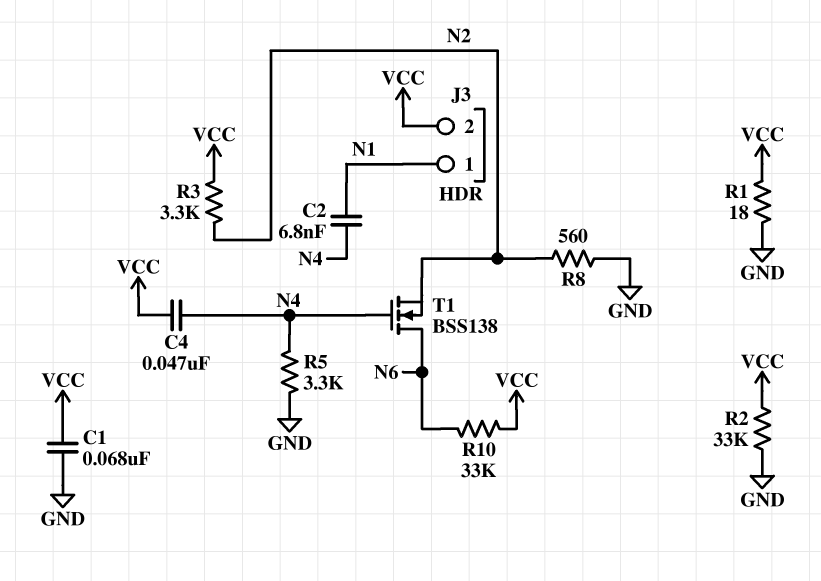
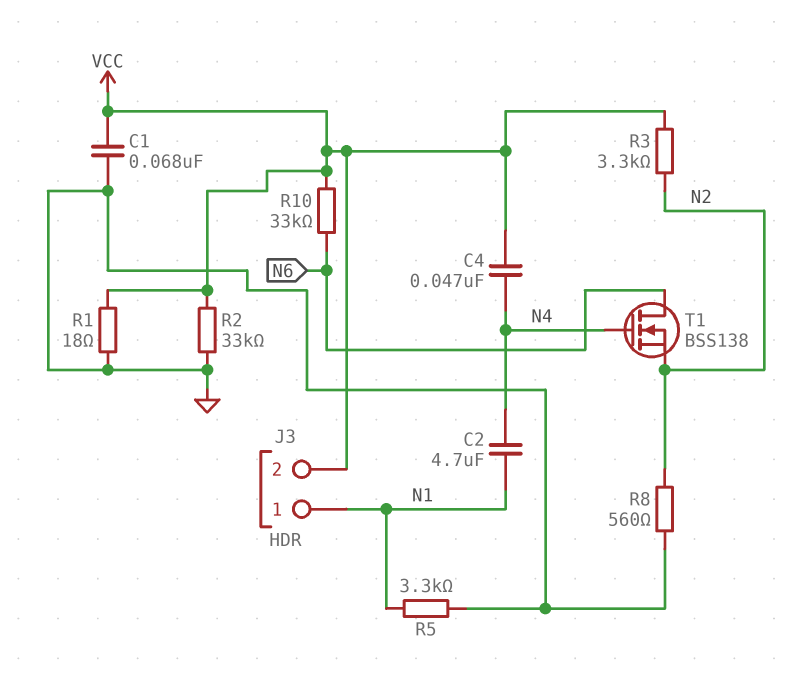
C2: 6.8nF (N1, N4) -> 4.7uF (N1, N4)
R5: 3.3k (GND, N4) -> 3.3k (GND, N1)

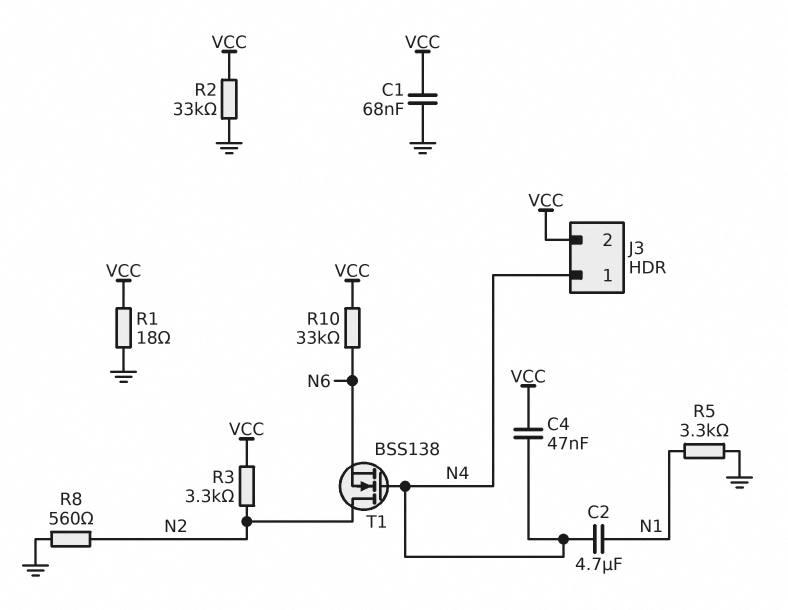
J3 pin 1: N1 -> N4
T1: NMOS BSS138 (G N4, D N6, S N2) -> NMOS BSS138 (G N4, D N2, S N6)

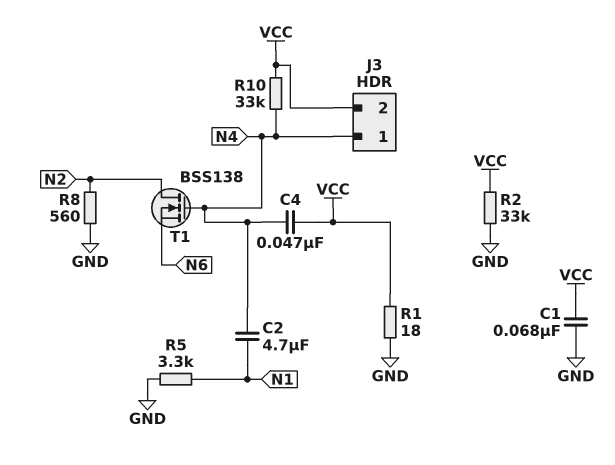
R3: 3.3k (N2, VCC) -> none
R10: 33k (N6, VCC) -> 33k (N4, VCC)

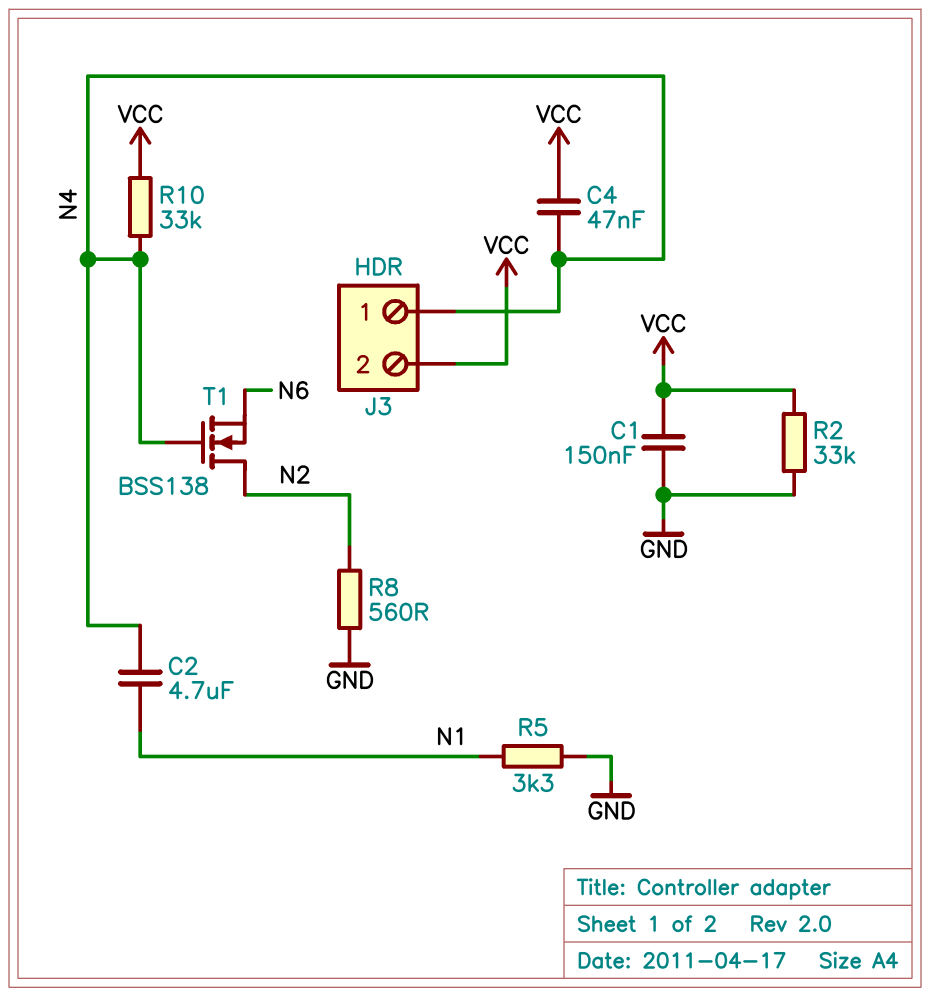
C1: 68nF (GND, VCC) -> 150nF (GND, VCC)
R1: 18 (GND, VCC) -> none

